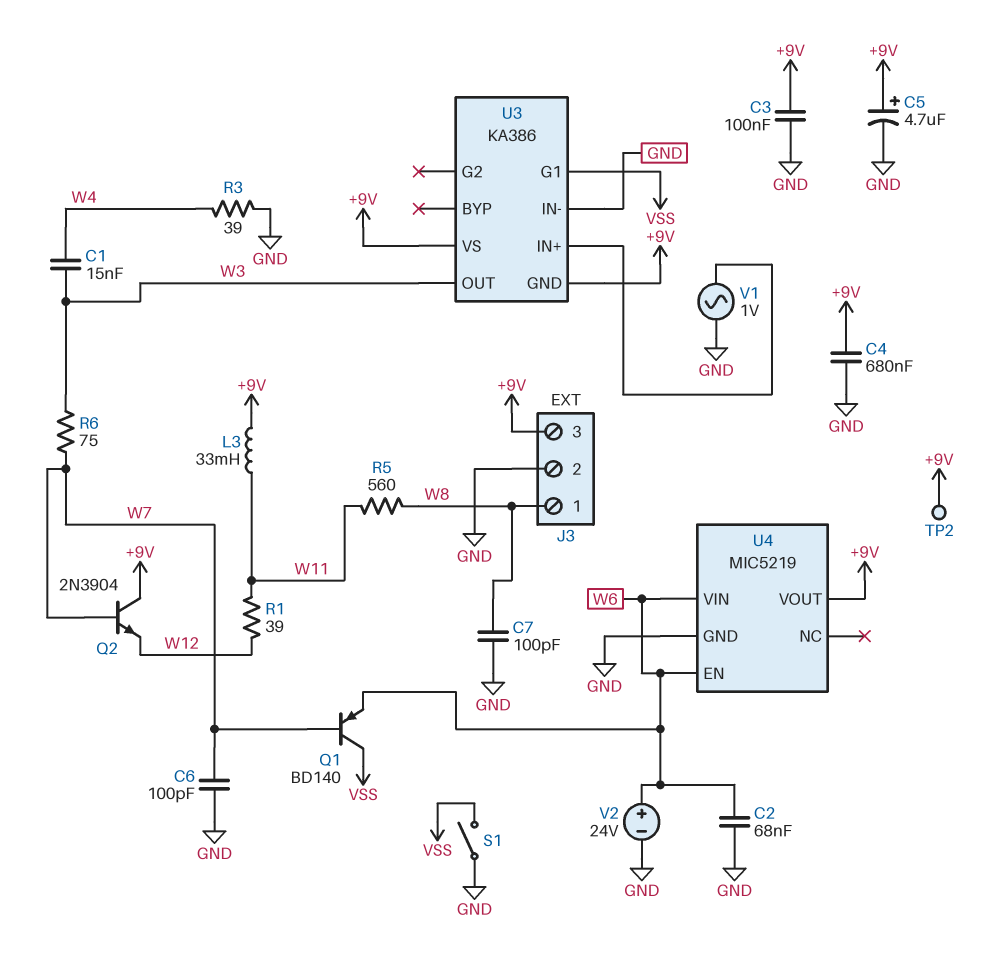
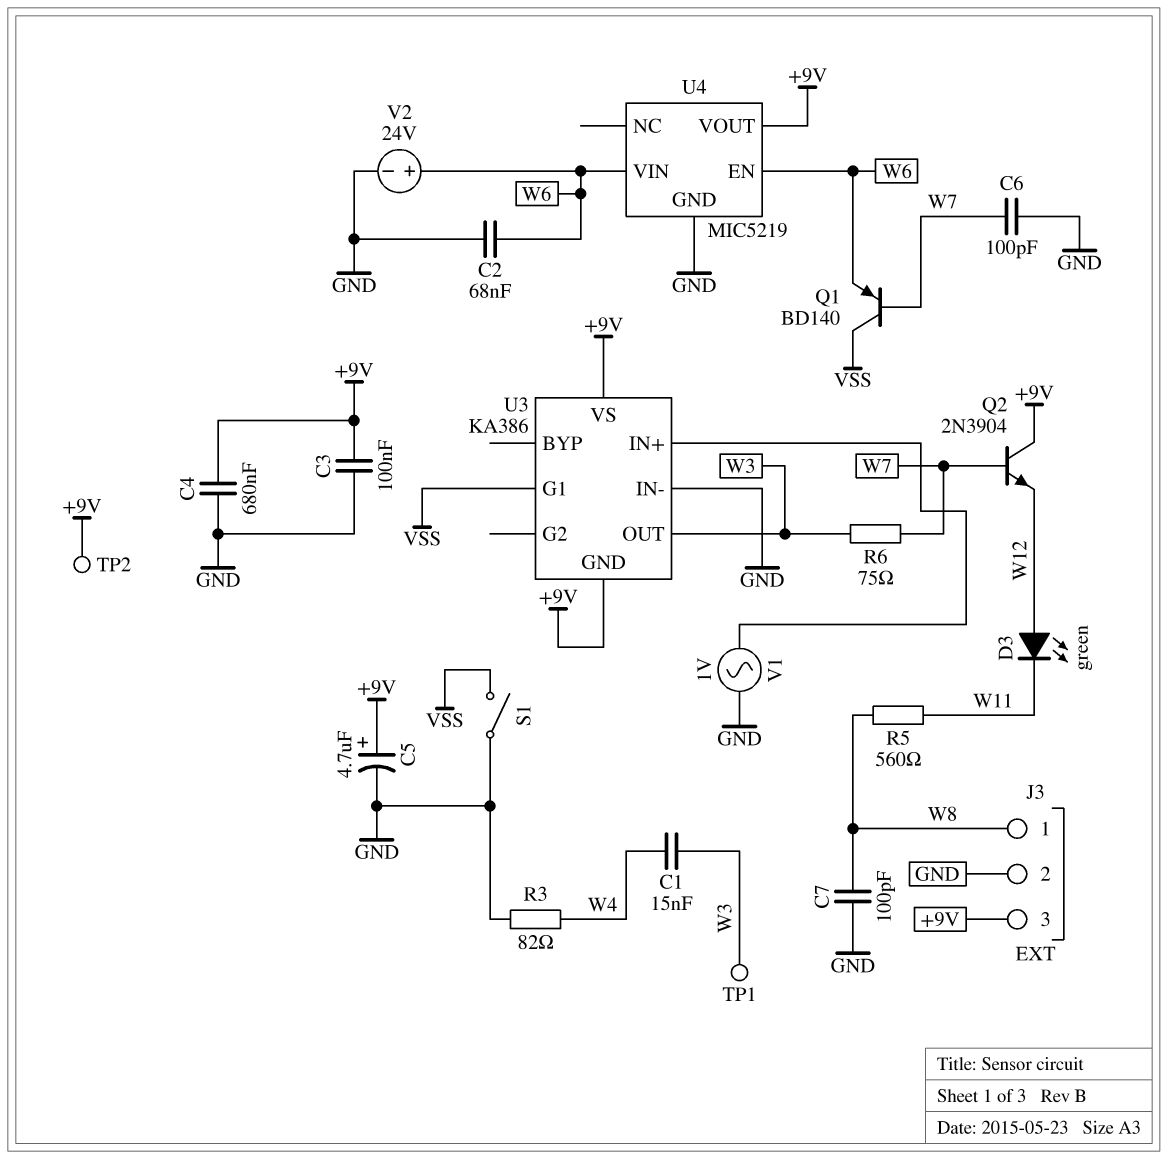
D3: none -> LED green (A W12, K W11)
L3: 33mH (+9V, W11) -> none
R1: 39 (W11, W12) -> none
R3: 39 (GND, W4) -> 82 (GND, W4)
TP1: none -> test point (W3)

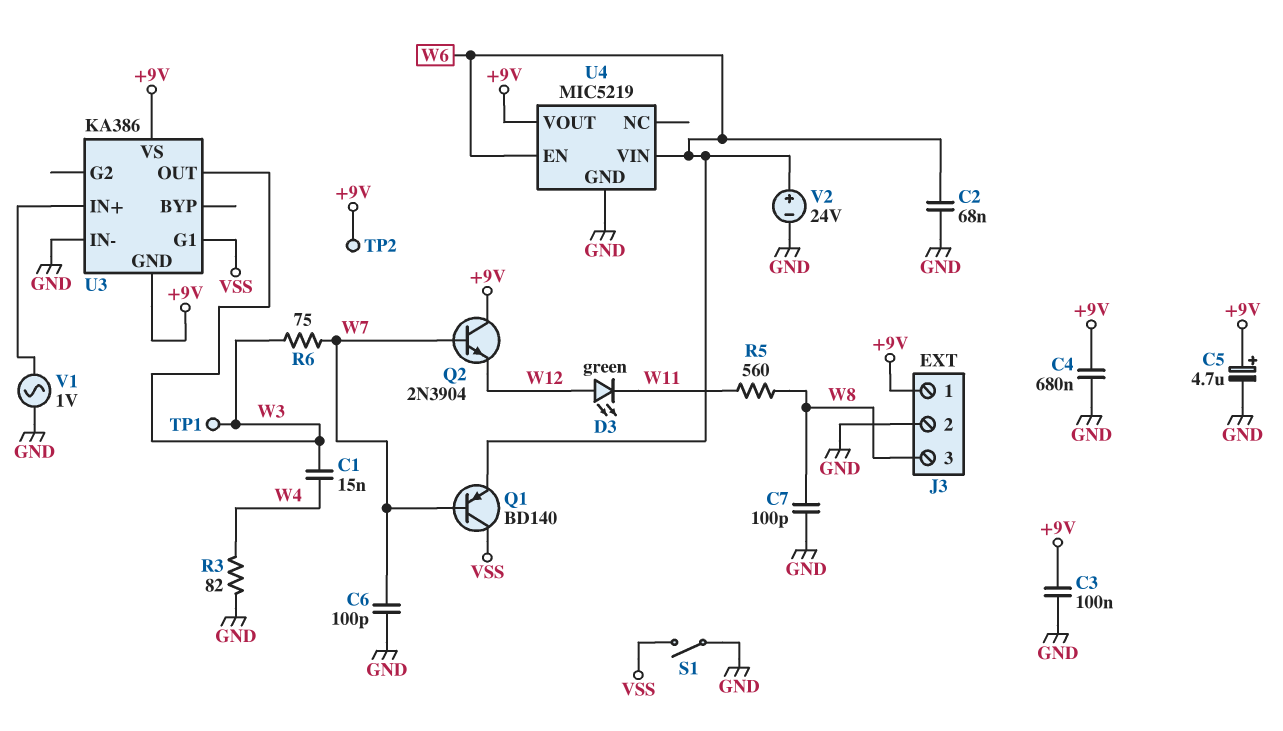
J3 pin 1: W8 -> +9V
J3 pin 3: +9V -> W8

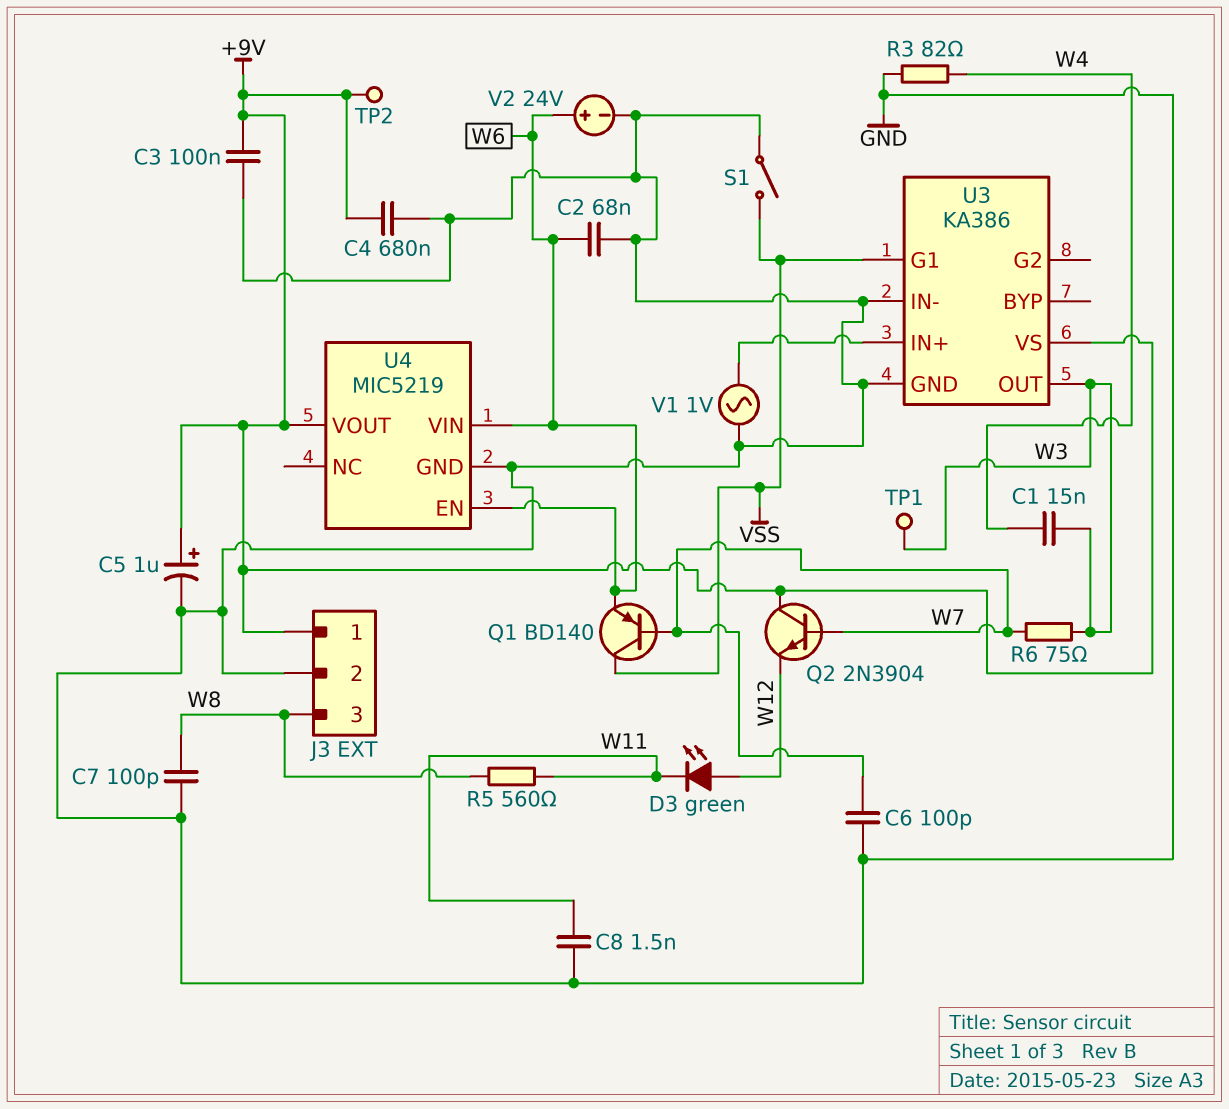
C5: 4.7uF (plus +9V, minus GND) -> 1uF (plus +9V, minus GND)
C8: none -> 1.5nF (GND, W11)
U3 pin GND: +9V -> GND

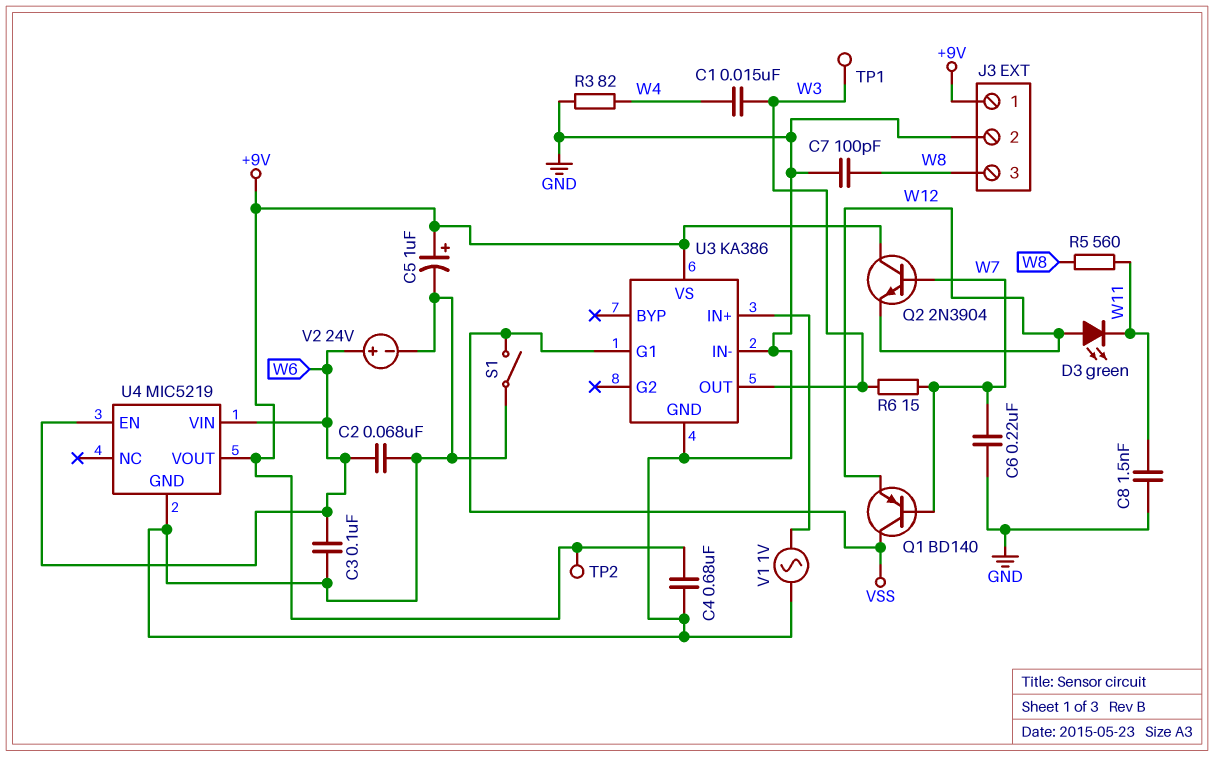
C3: 100nF (+9V, GND) -> 100nF (GND, W6)
C6: 100pF (GND, W7) -> 220nF (GND, W7)
Q1: PNP BD140 (B W7, C VSS, E W6) -> PNP BD140 (B W7, C VSS, E W12)
R6: 75 (W3, W7) -> 15 (W3, W7)

